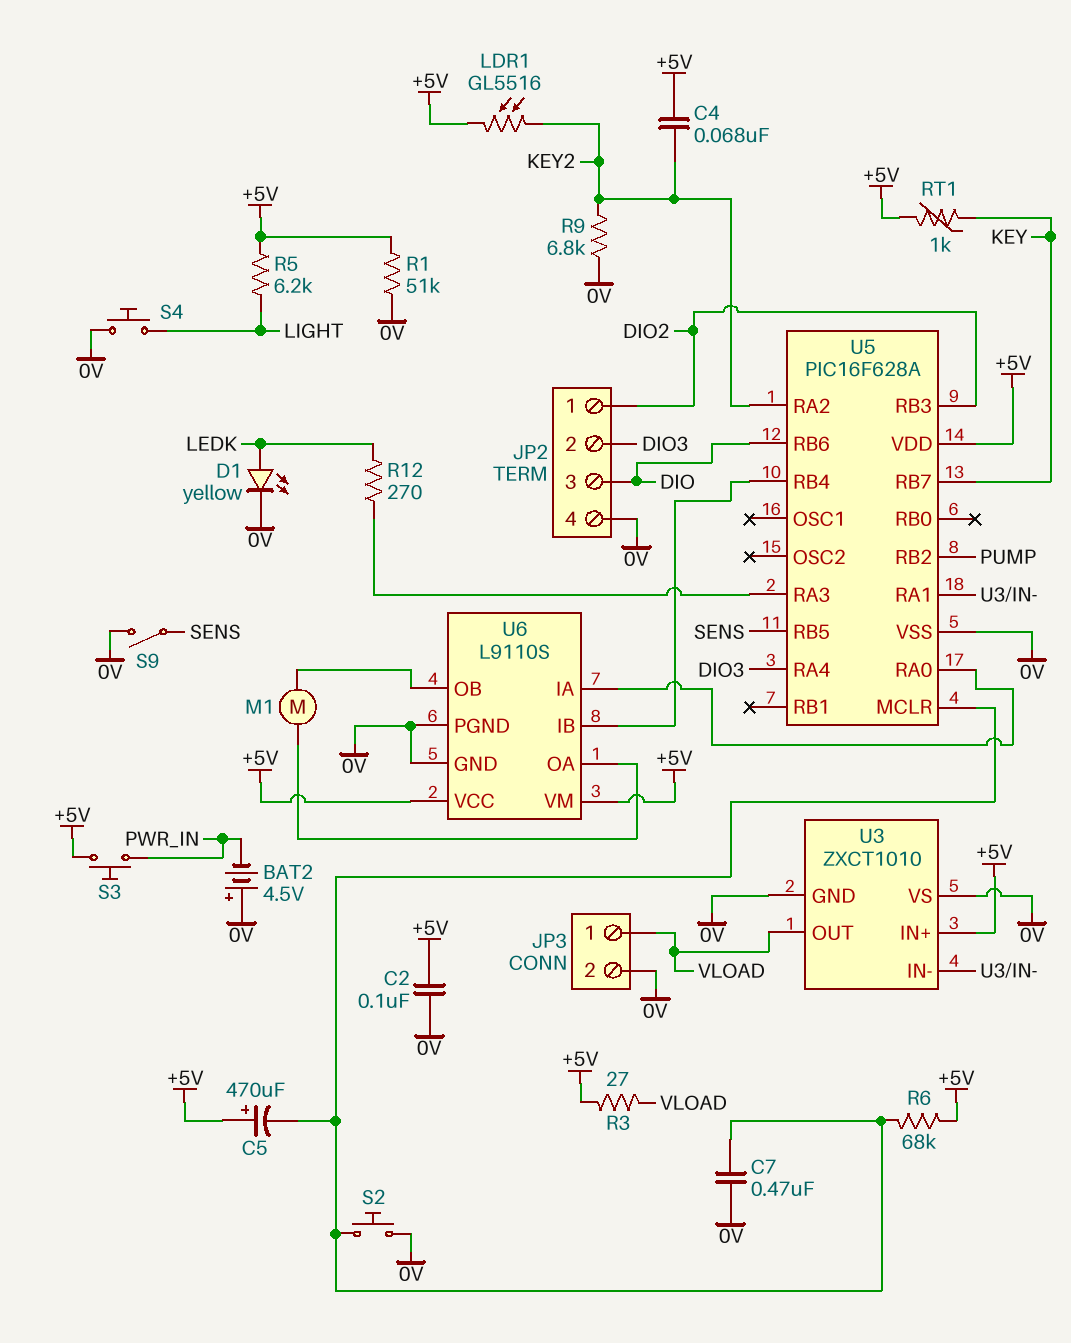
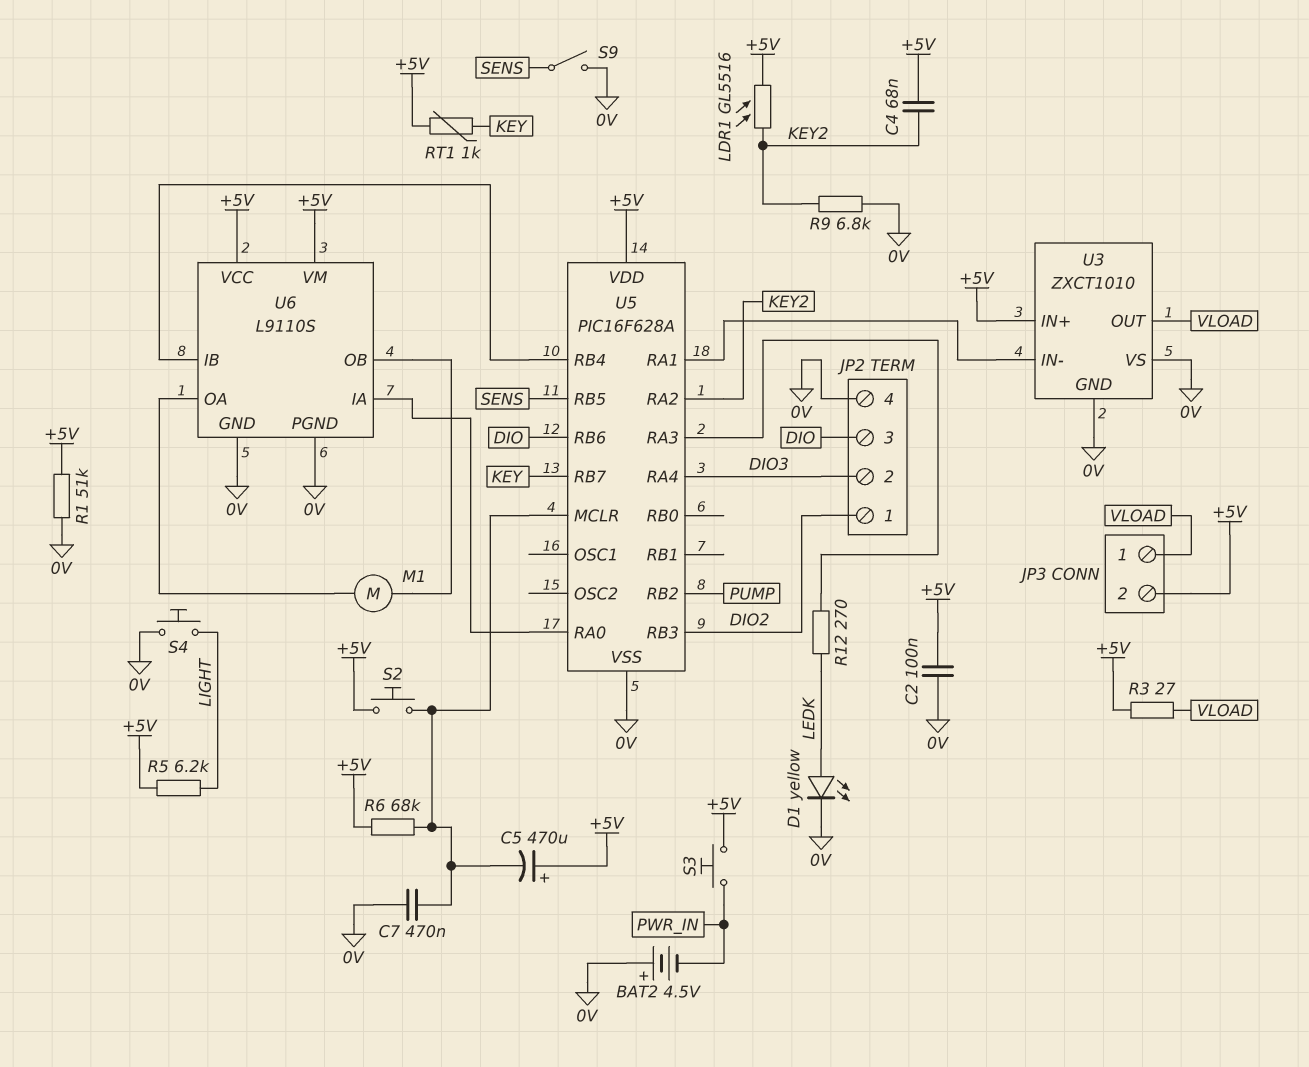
JP3 pin 2: 0V -> +5V
S2: button (0V, U5/MCLR) -> button (+5V, U5/MCLR)

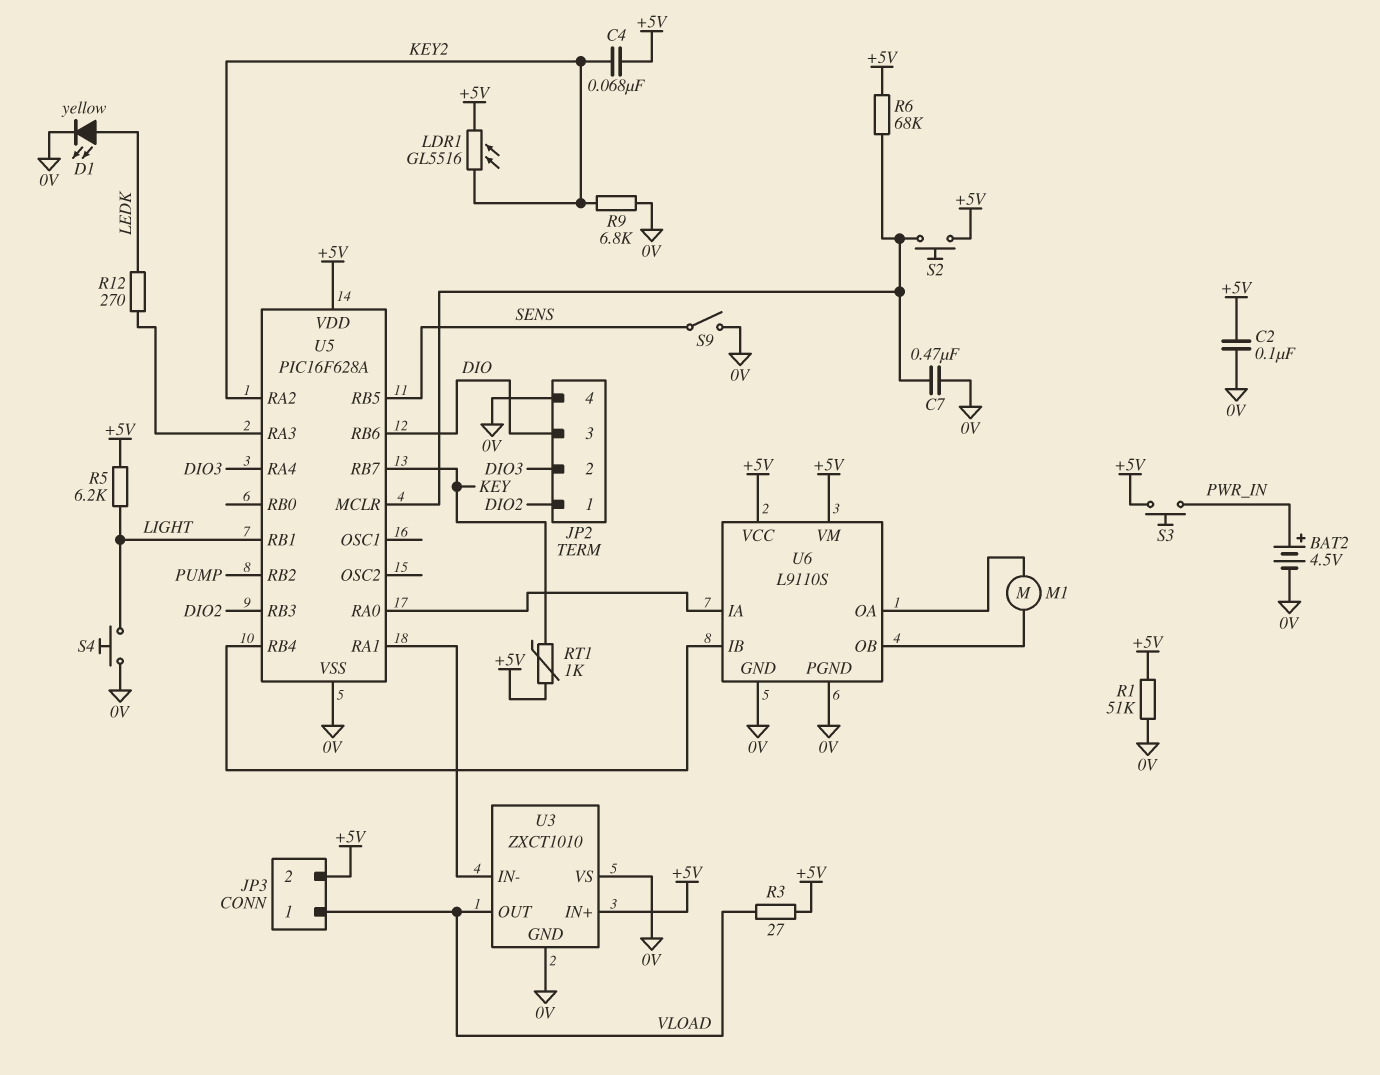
BAT2: 4.5V (plus 0V, minus PWR_IN) -> 4.5V (plus PWR_IN, minus 0V)
C5: 470uF (plus +5V, minus U5/MCLR) -> none
U5 pin RB1: none -> LIGHT

